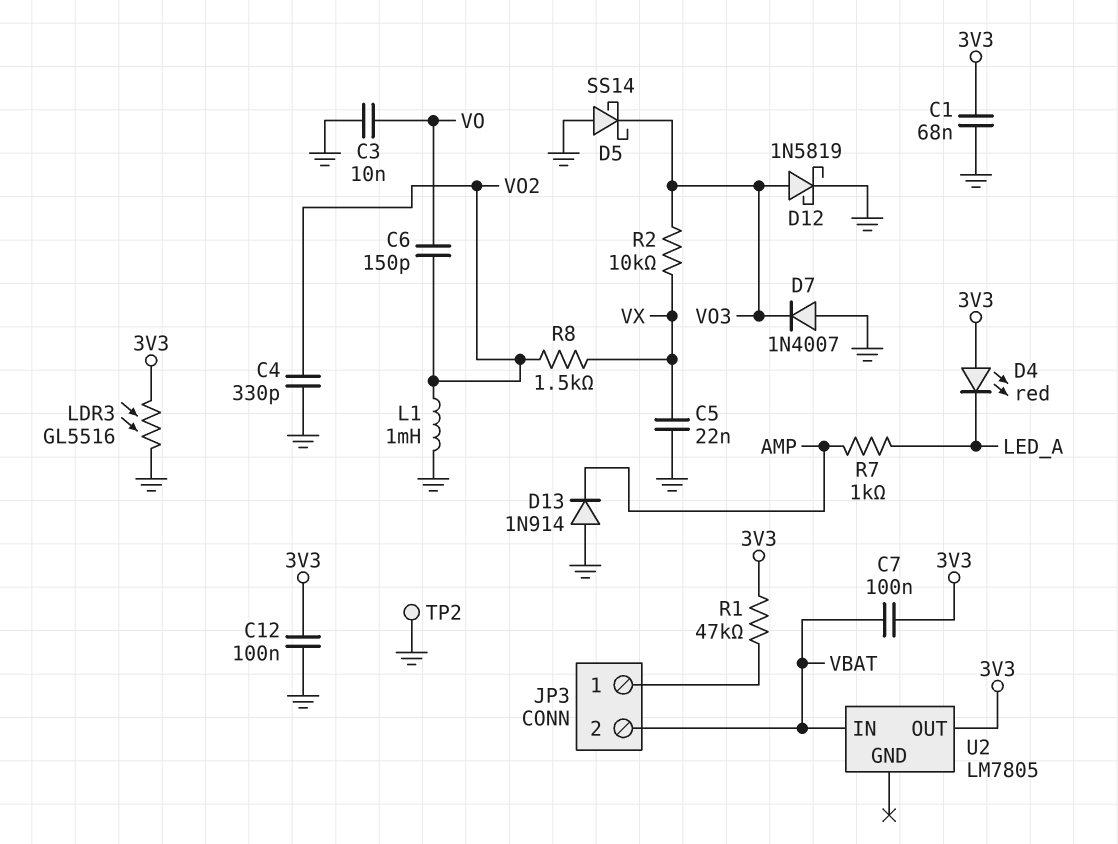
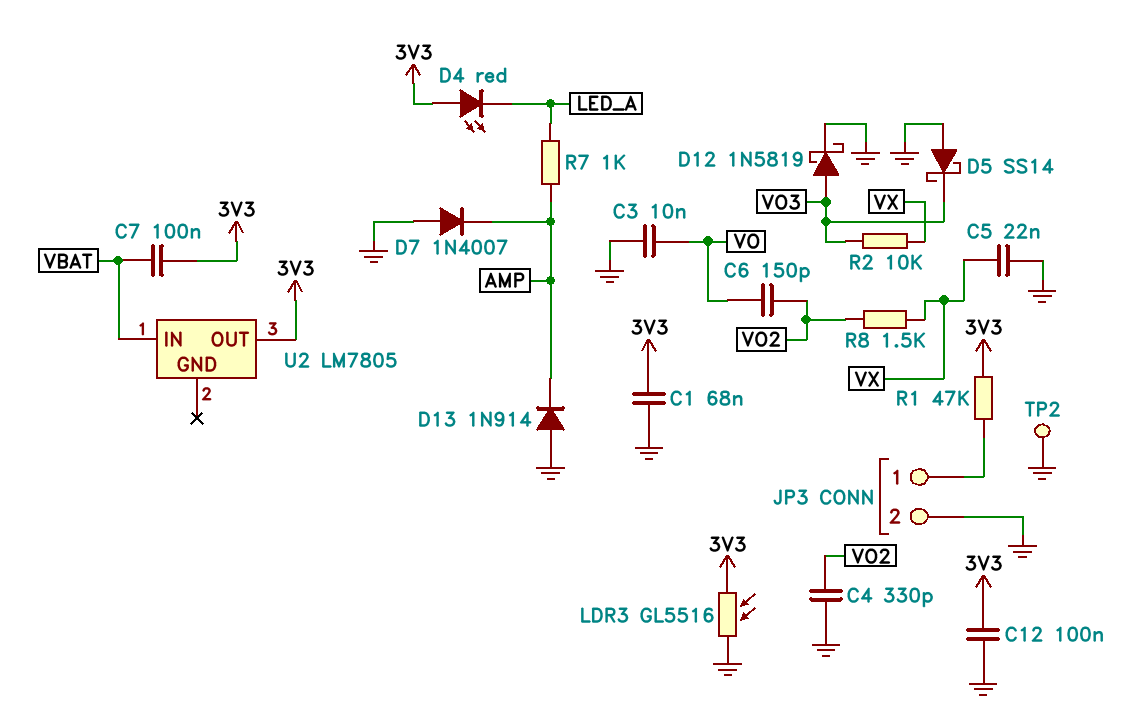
D7: diode 1N4007 (A GND, K VO3) -> diode 1N4007 (A GND, K AMP)
JP3 pin 2: VBAT -> GND
L1: 1mH (GND, VO2) -> none

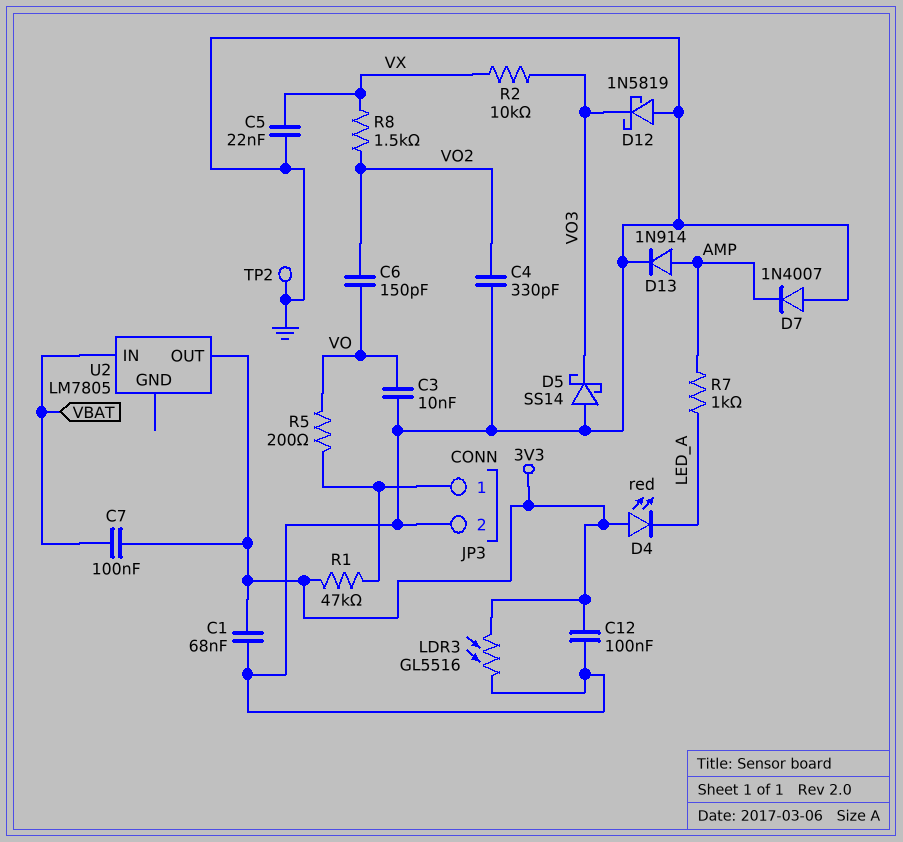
D12: schottky 1N5819 (A VO3, K GND) -> schottky 1N5819 (A GND, K VO3)
D13: diode 1N914 (A GND, K AMP) -> diode 1N914 (A AMP, K GND)
R5: none -> 200 (JP3/1, VO)

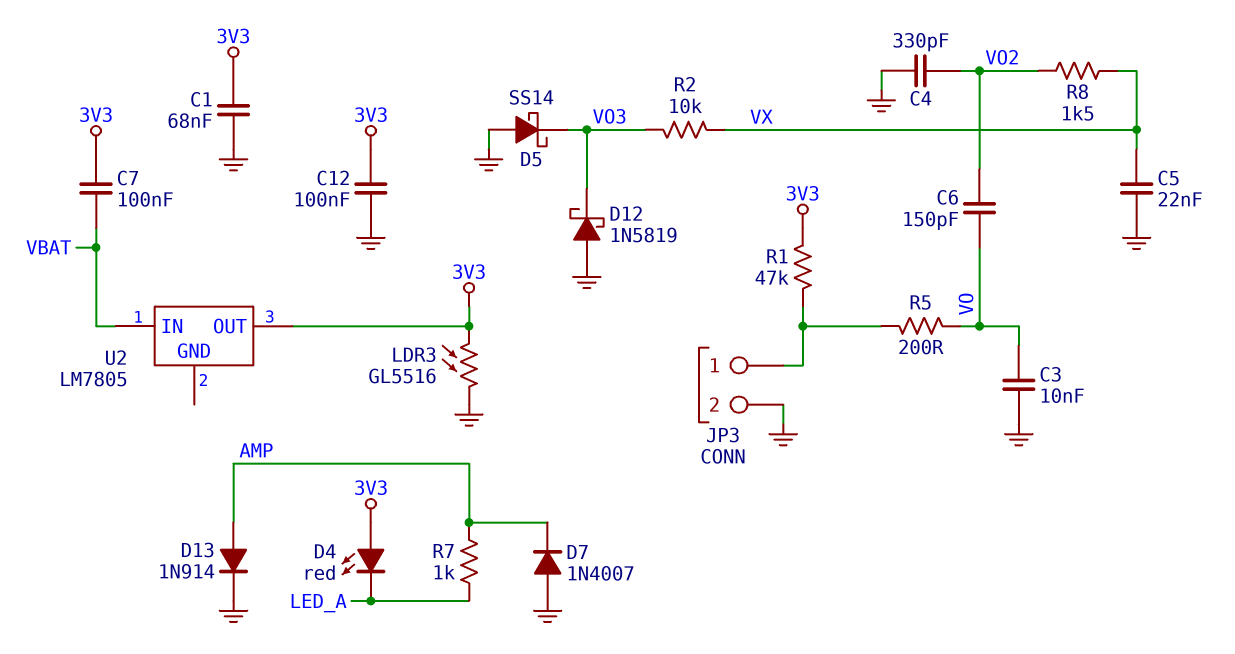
TP2: test point (GND) -> none

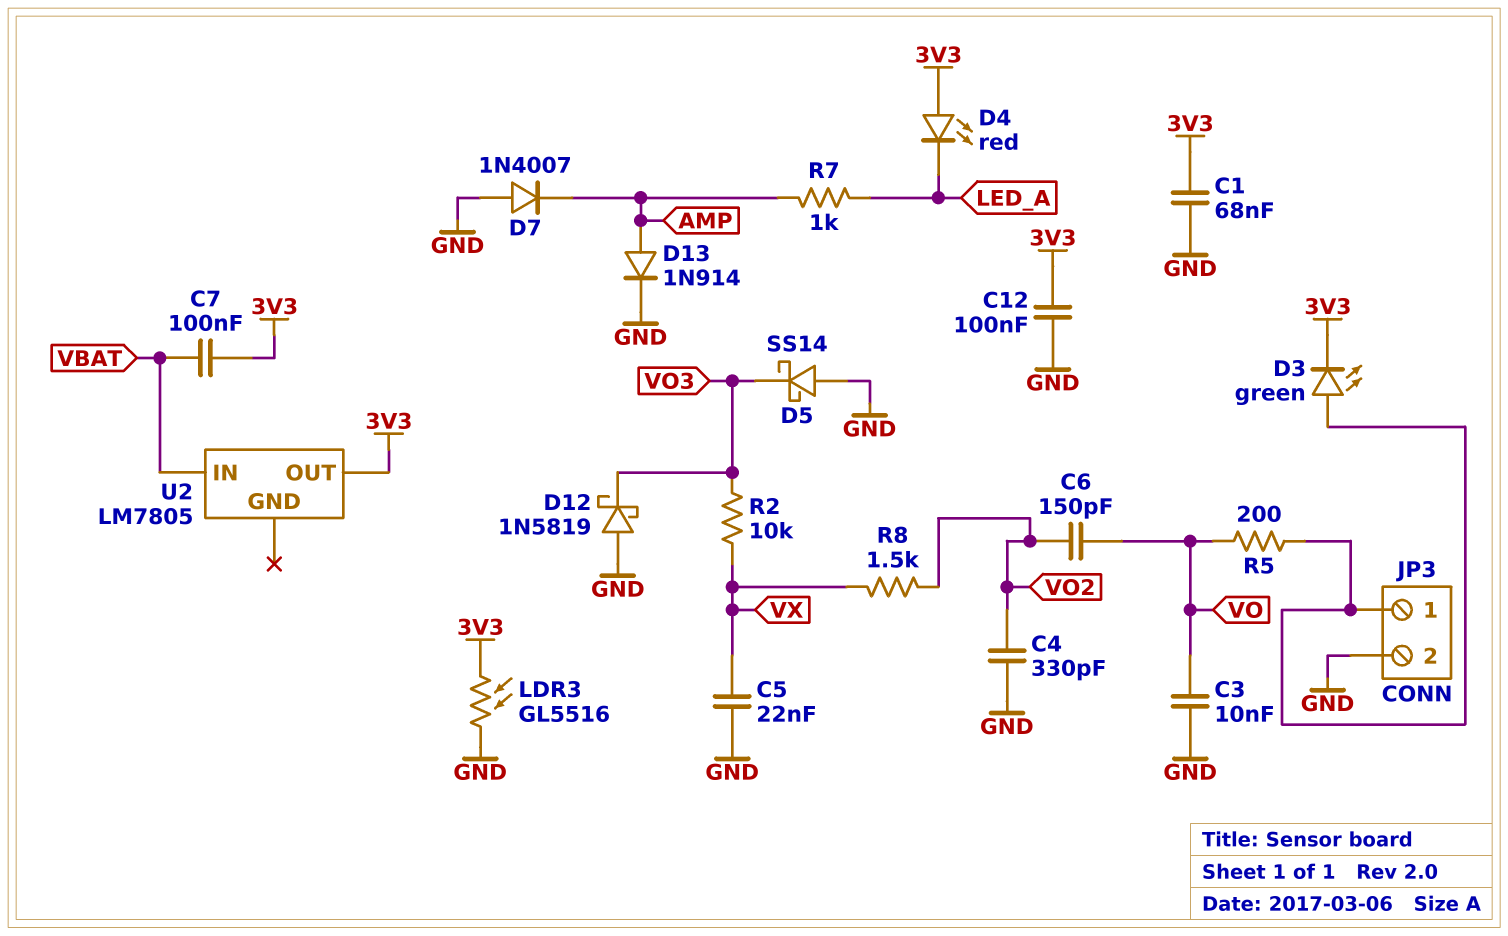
D3: none -> LED green (A JP3/1, K 3V3)
R1: 47k (3V3, JP3/1) -> none

